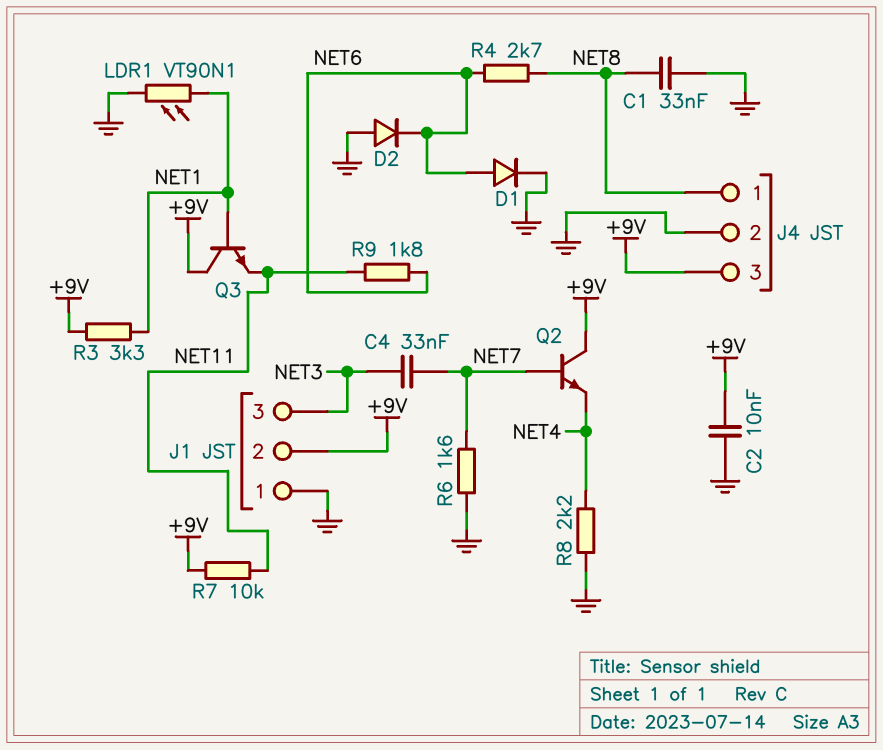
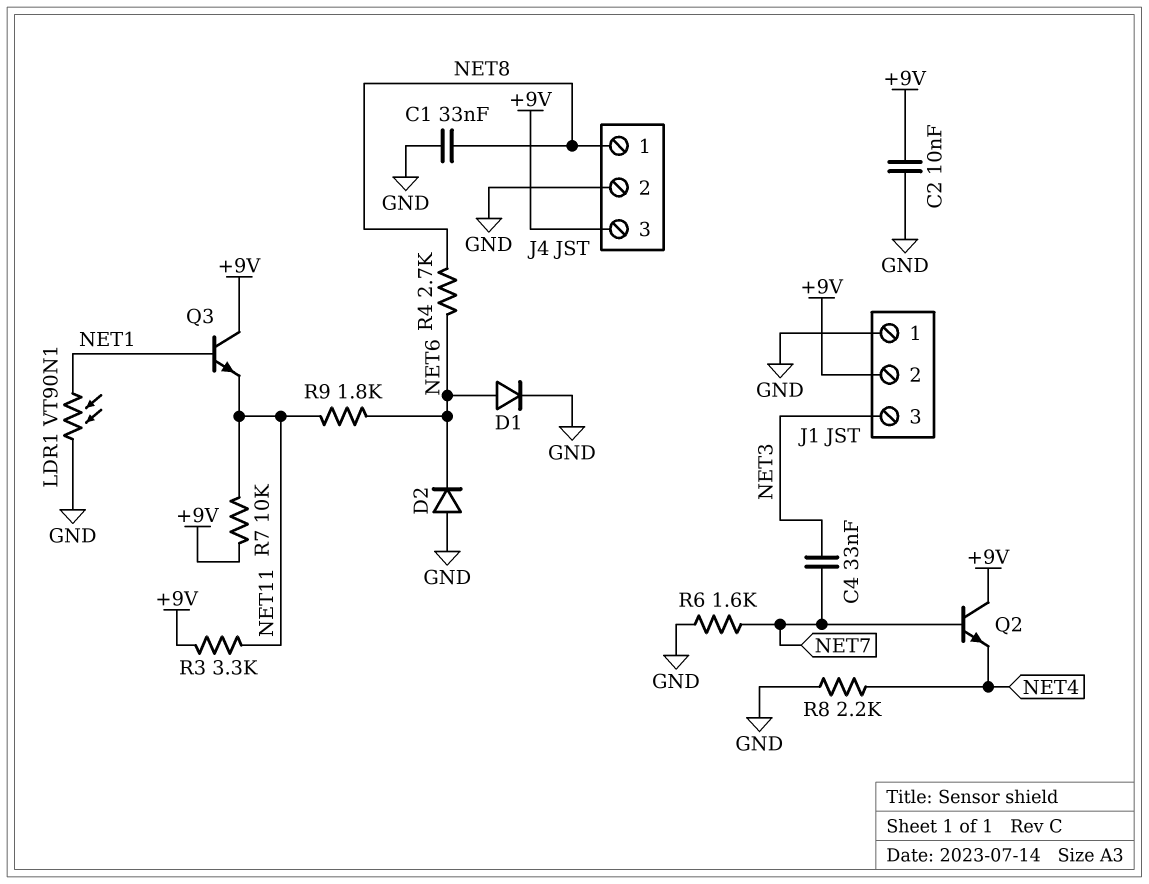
R3: 3.3k (+9V, NET1) -> 3.3k (+9V, NET11)

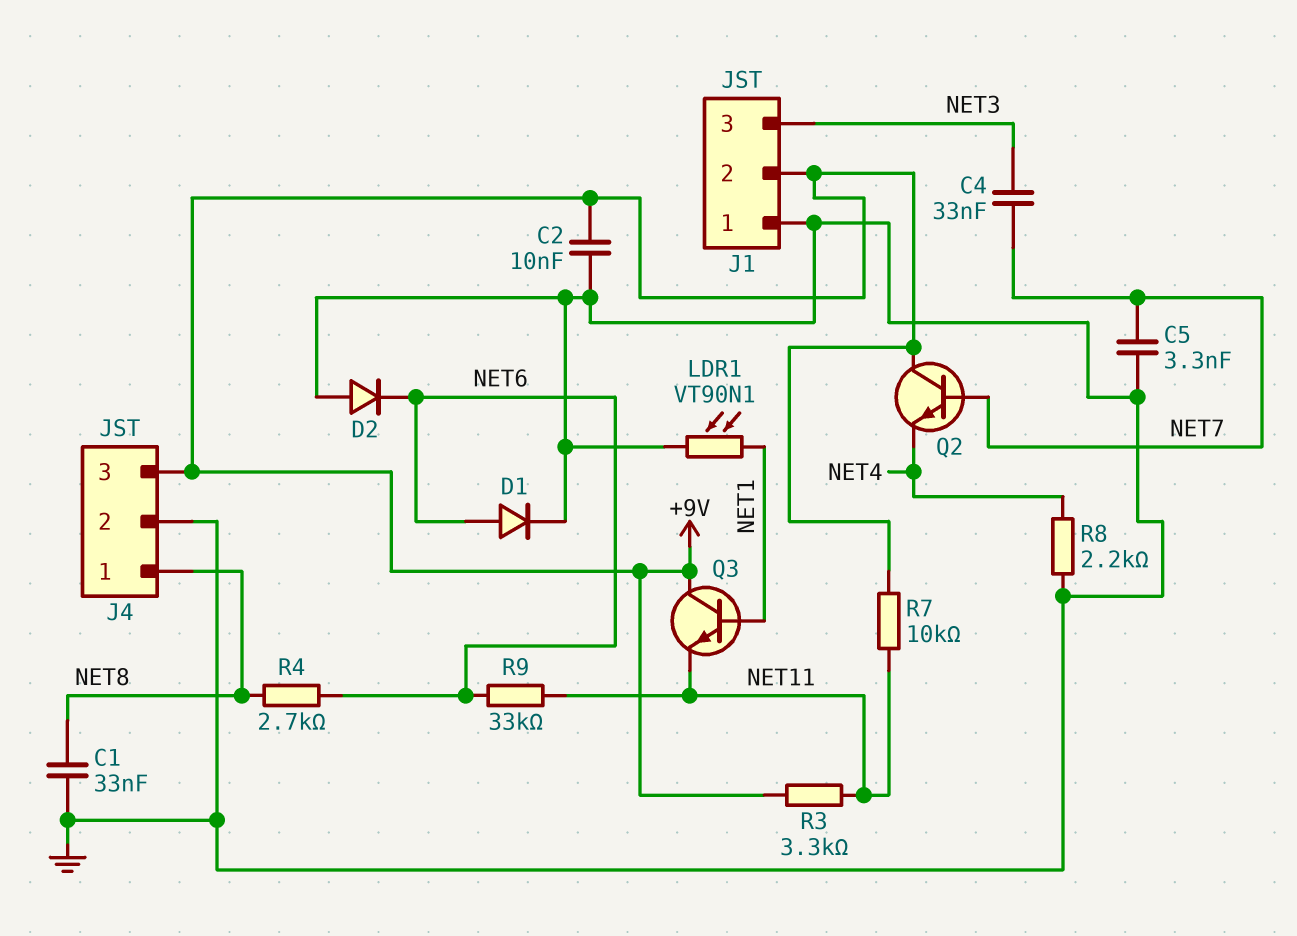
C5: none -> 3.3nF (GND, NET7)
R6: 1.6k (GND, NET7) -> none
R9: 1.8k (NET6, NET11) -> 33k (NET6, NET11)

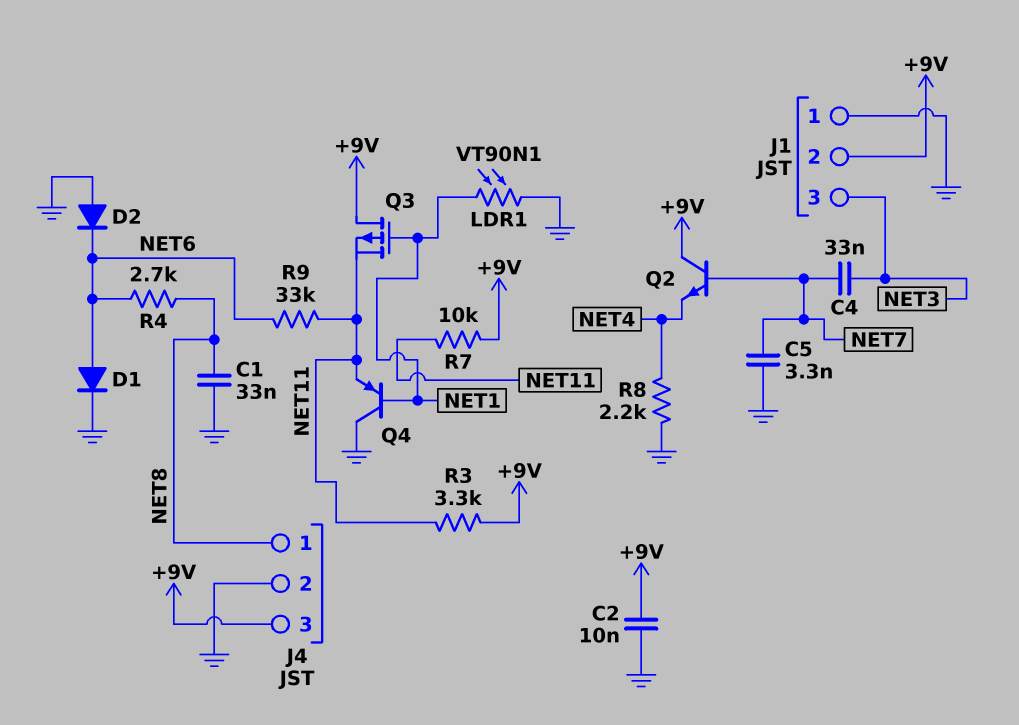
Q3: NPN (B NET1, C +9V, E NET11) -> PMOS (G NET1, D +9V, S NET11)
Q4: none -> PNP (B NET1, C GND, E NET11)

